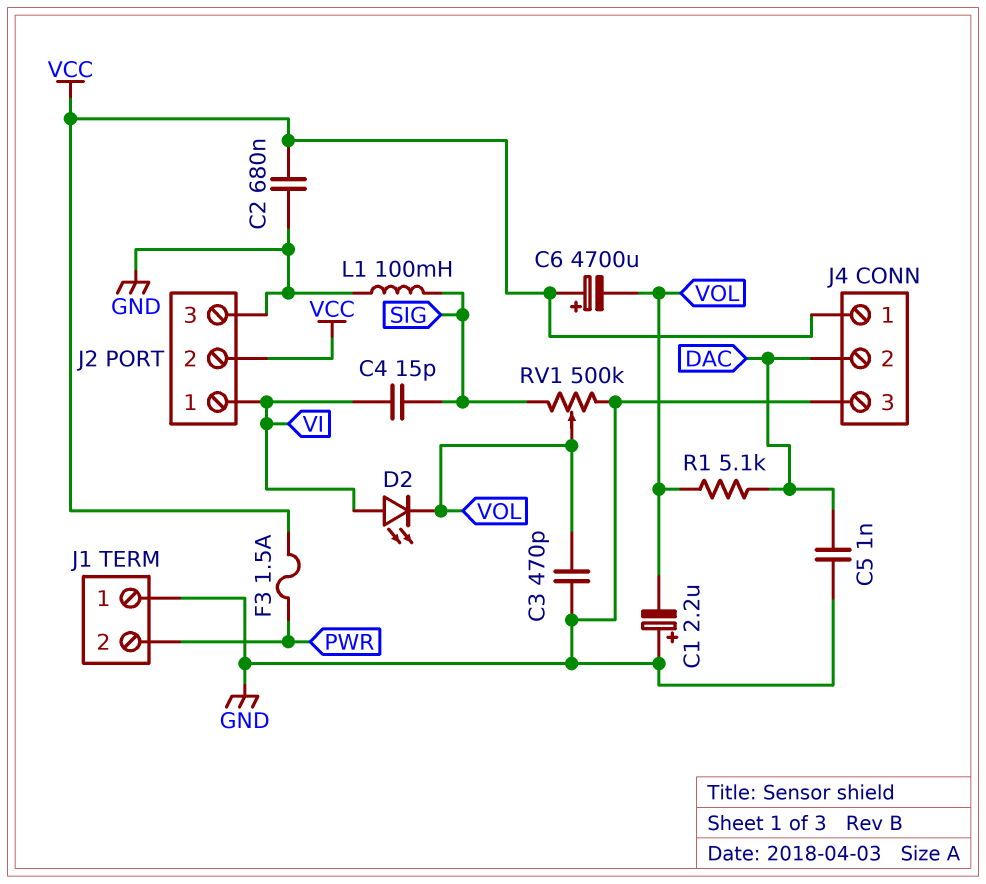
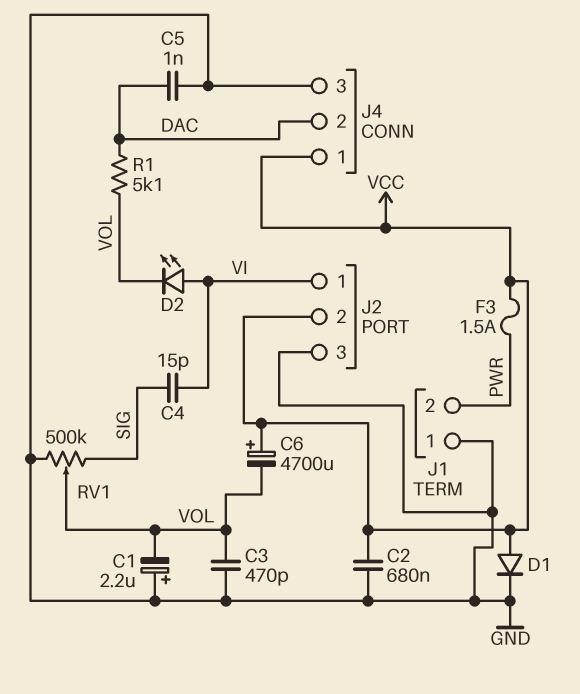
D1: none -> diode (A VCC, K GND)
L1: 100mH (GND, SIG) -> none

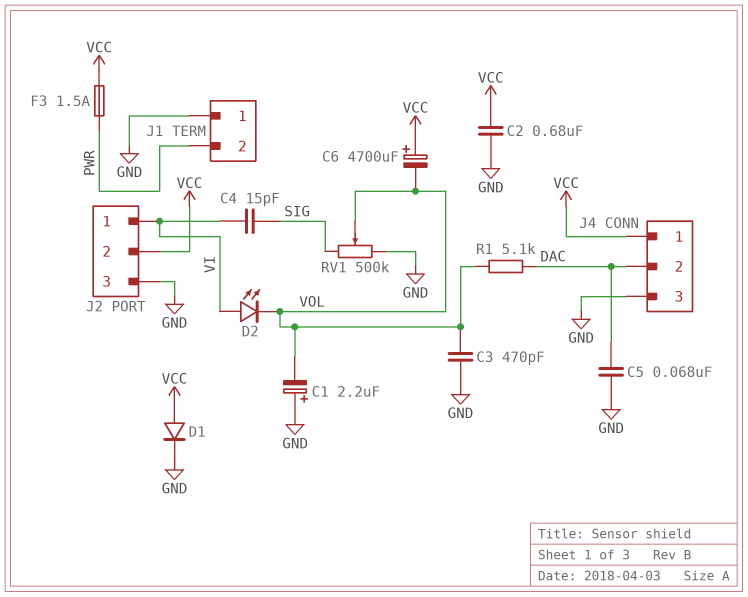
C5: 1nF (DAC, GND) -> 68nF (DAC, GND)

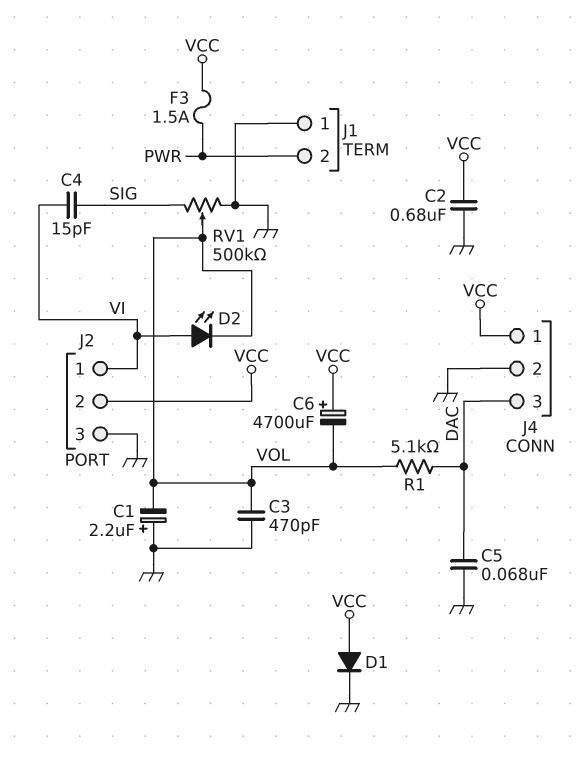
J4 pin 2: DAC -> GND
J4 pin 3: GND -> DAC

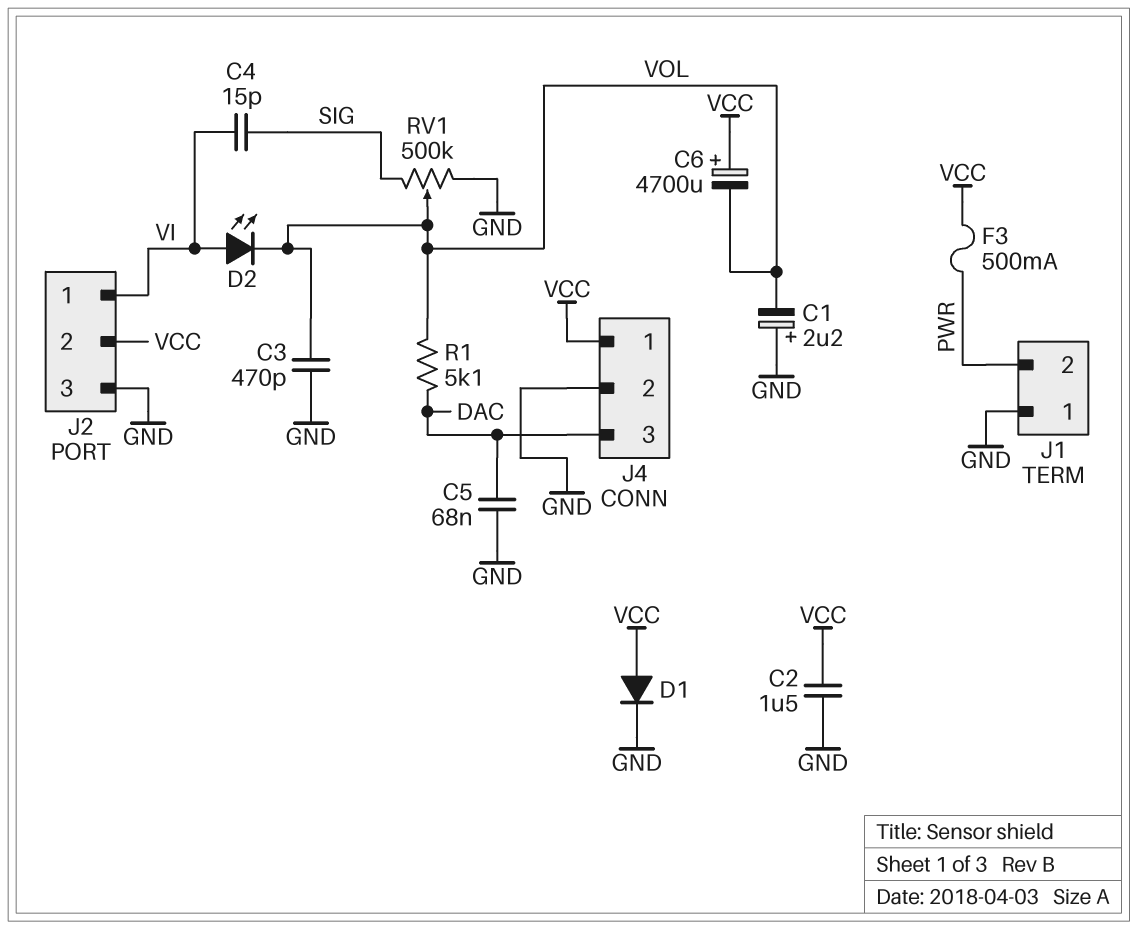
C2: 680nF (GND, VCC) -> 1.5uF (GND, VCC)
F3: 1.5A (PWR, VCC) -> 500mA (PWR, VCC)

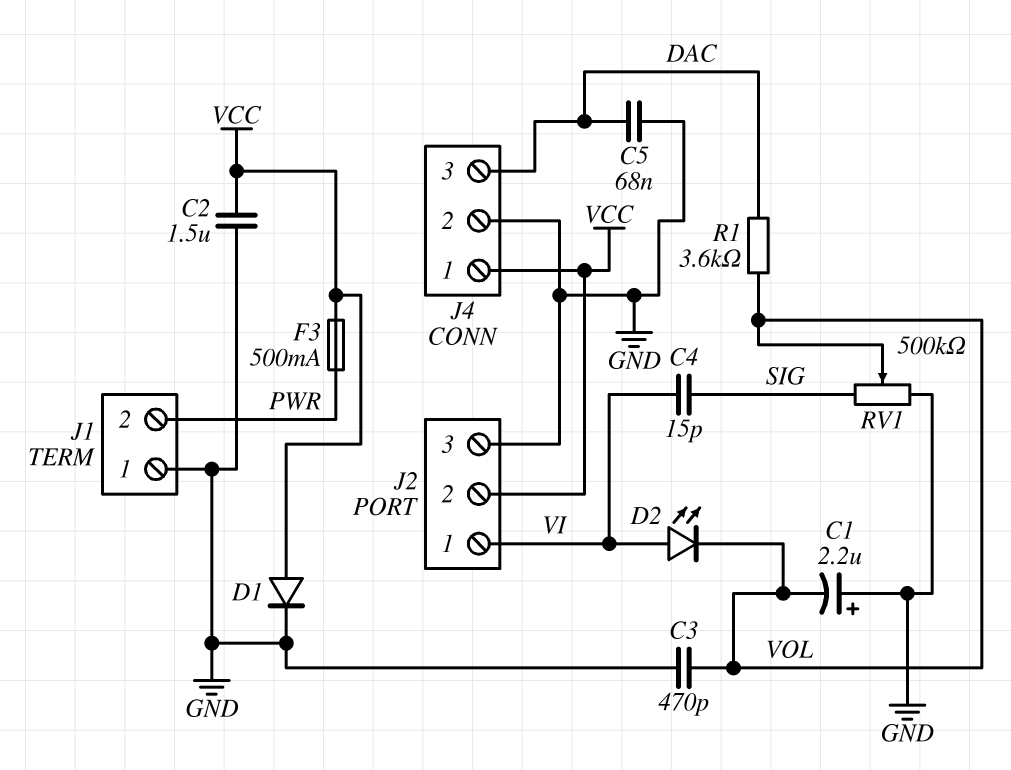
C6: 4700uF (plus VCC, minus VOL) -> none
R1: 5.1k (DAC, VOL) -> 3.6k (DAC, VOL)

